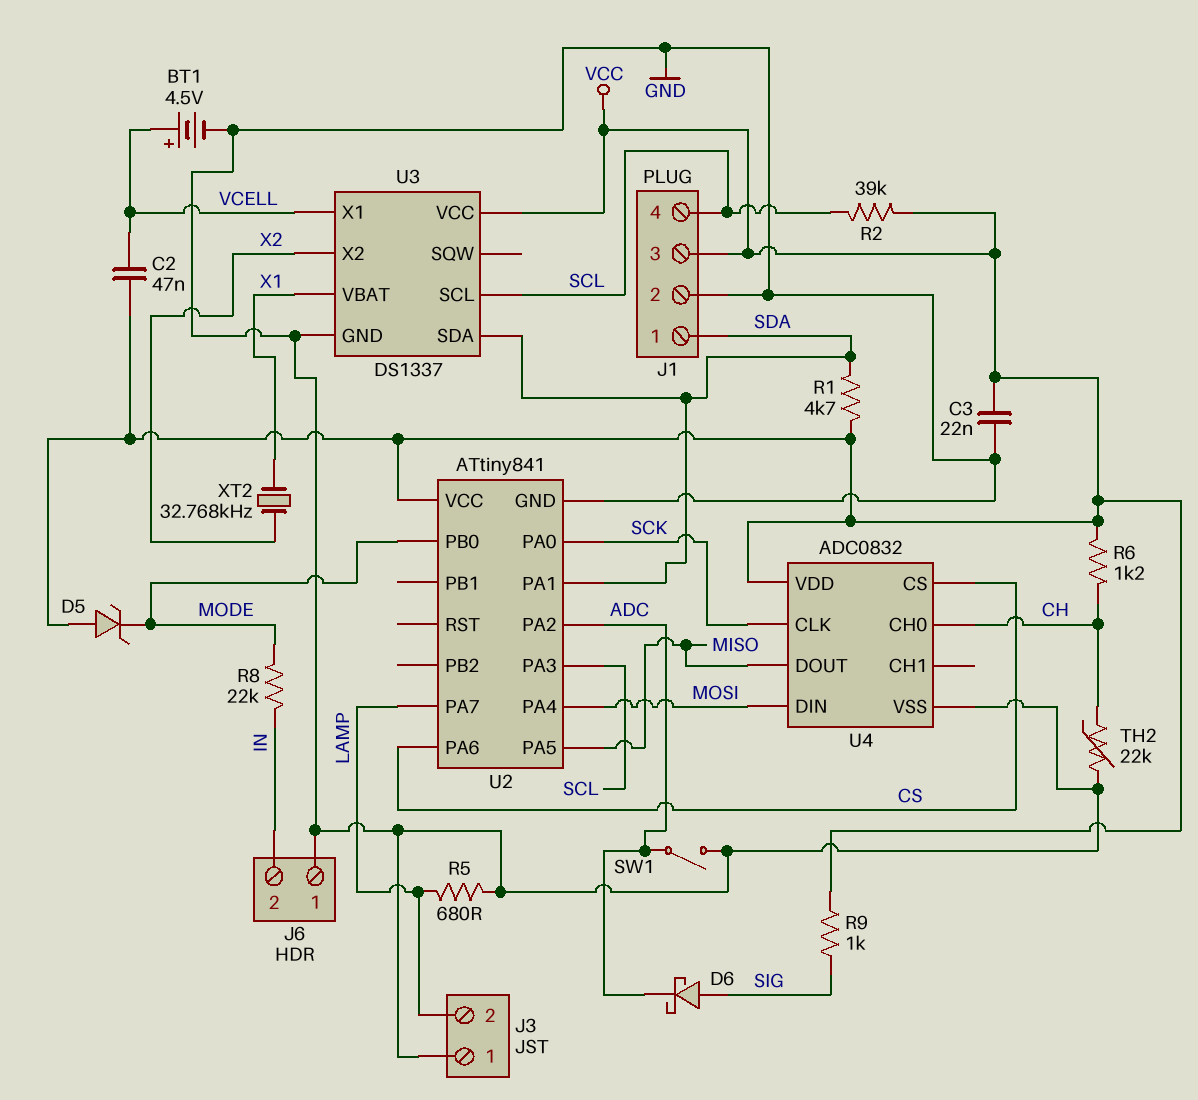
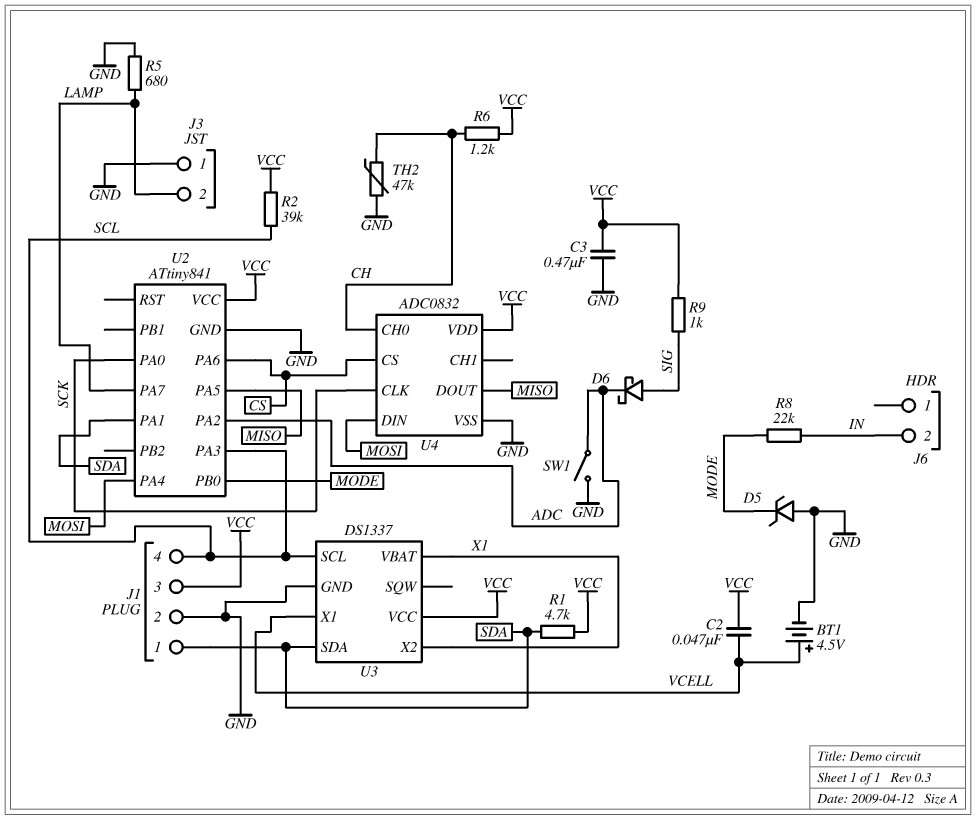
C3: 22nF (GND, VCC) -> 470nF (GND, VCC)
D5: zener (A VCC, K MODE) -> zener (A GND, K MODE)
J6 pin 1: GND -> none
TH2: 22k (CH, GND) -> 47k (CH, GND)
U3 pin X2: X2 -> X1
XT2: 32.768kHz (X1, X2) -> none

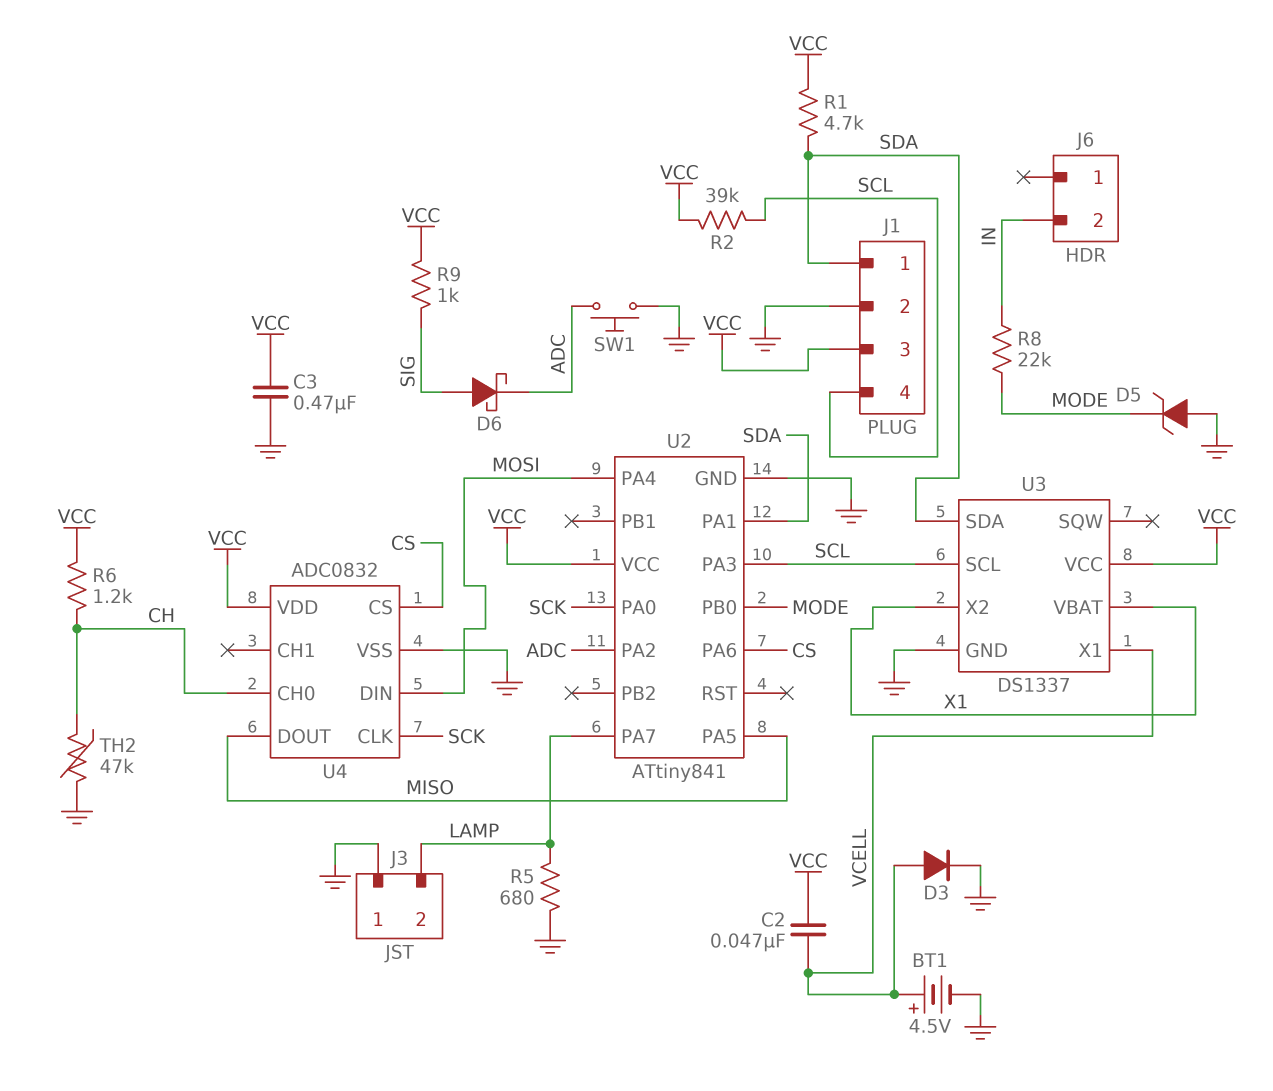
D3: none -> diode (A VCELL, K GND)
SW1: switch (ADC, GND) -> button (ADC, GND)

